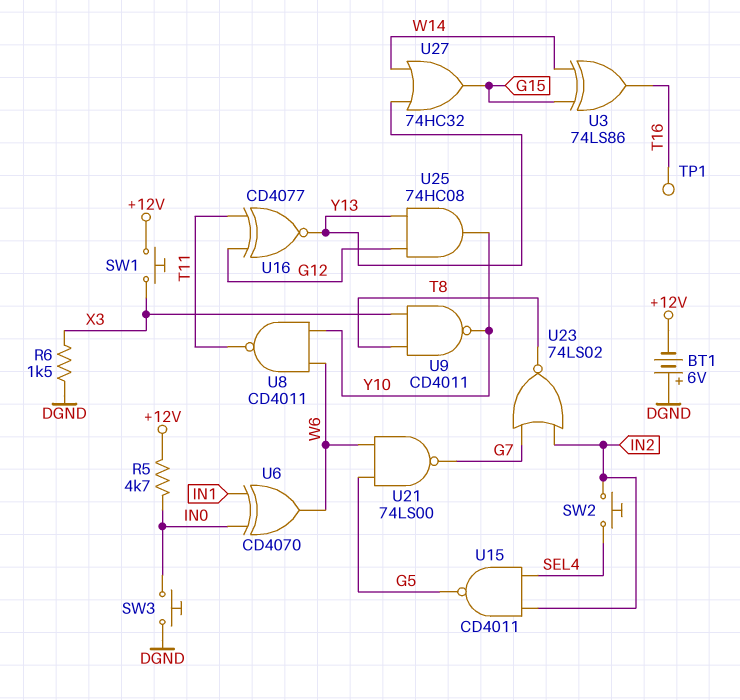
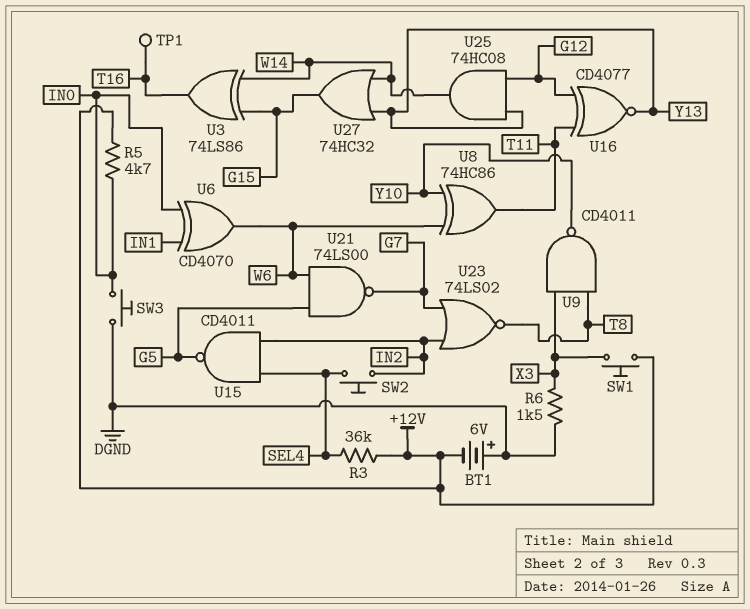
R3: none -> 36k (+12V, SEL4)
U8: NAND CD4011 (in W6, in Y10, out T11) -> XOR 74HC86 (in W6, in Y10, out T11)
U25: AND 74HC08 (in G12, in Y13, out Y10) -> AND 74HC08 (in G12, in Y13, out W14)

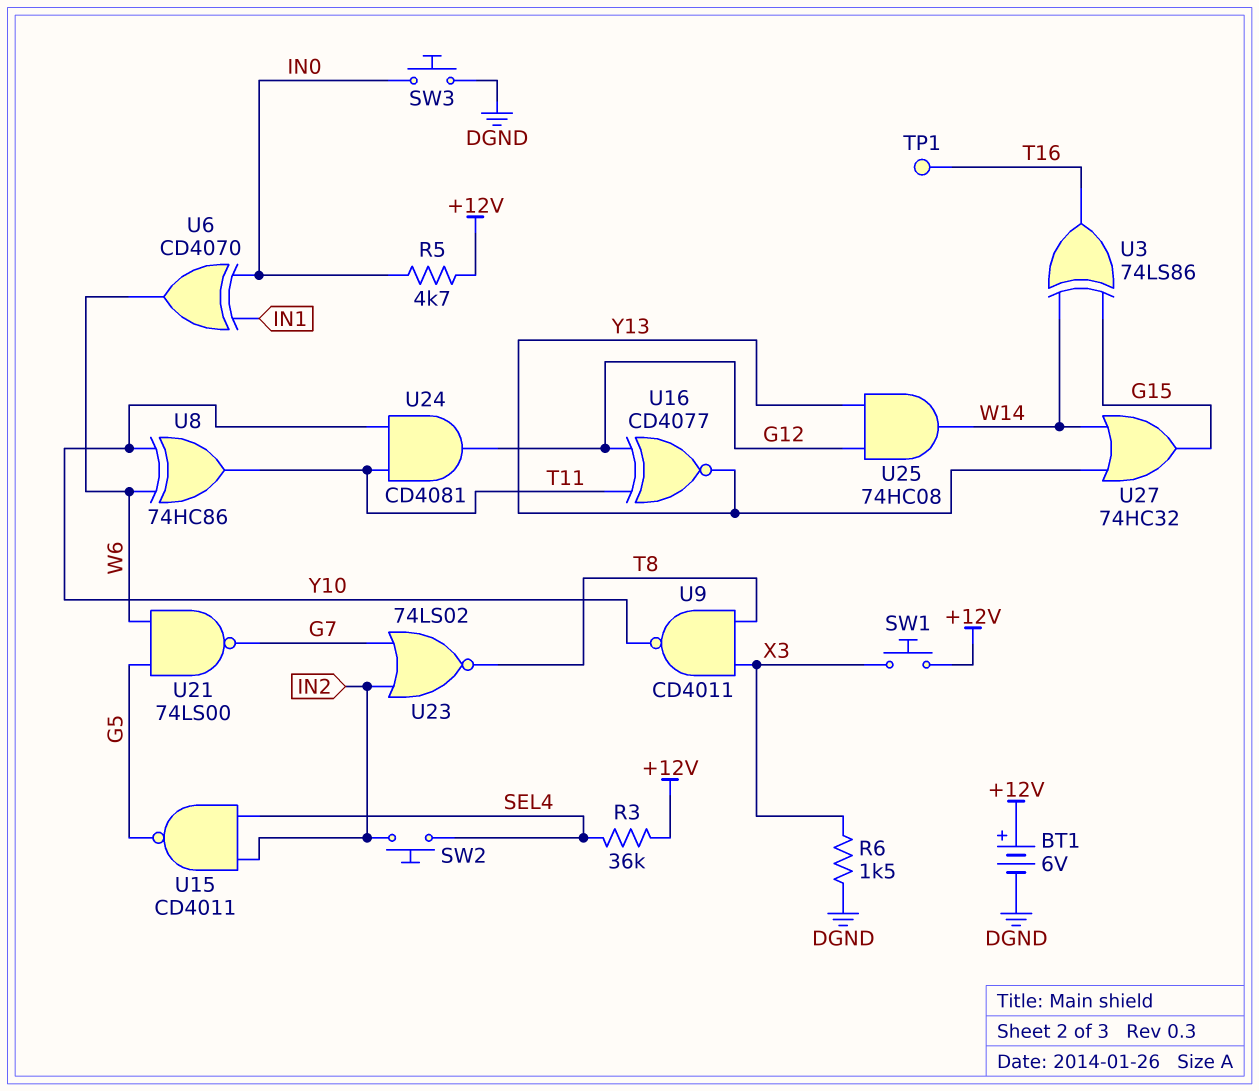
BT1: 6V (plus DGND, minus +12V) -> 6V (plus +12V, minus DGND)
U24: none -> AND CD4081 (in T11, in Y10, out G12)

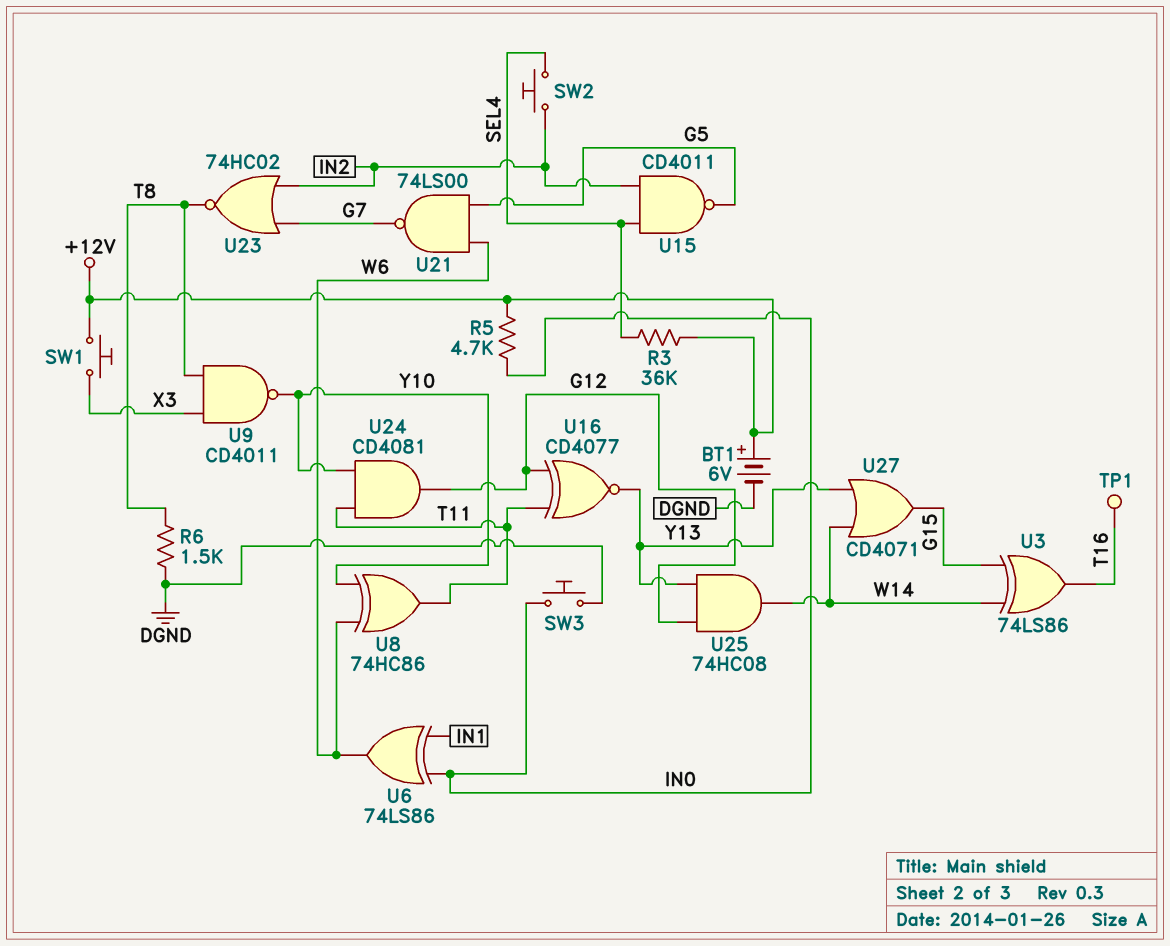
R6: 1.5k (DGND, X3) -> 1.5k (DGND, T8)
U6: XOR CD4070 (in IN0, in IN1, out W6) -> XOR 74LS86 (in IN0, in IN1, out W6)
U23: NOR 74LS02 (in G7, in IN2, out T8) -> NOR 74HC02 (in G7, in IN2, out T8)
U27: OR 74HC32 (in W14, in Y13, out G15) -> OR CD4071 (in W14, in Y13, out G15)

